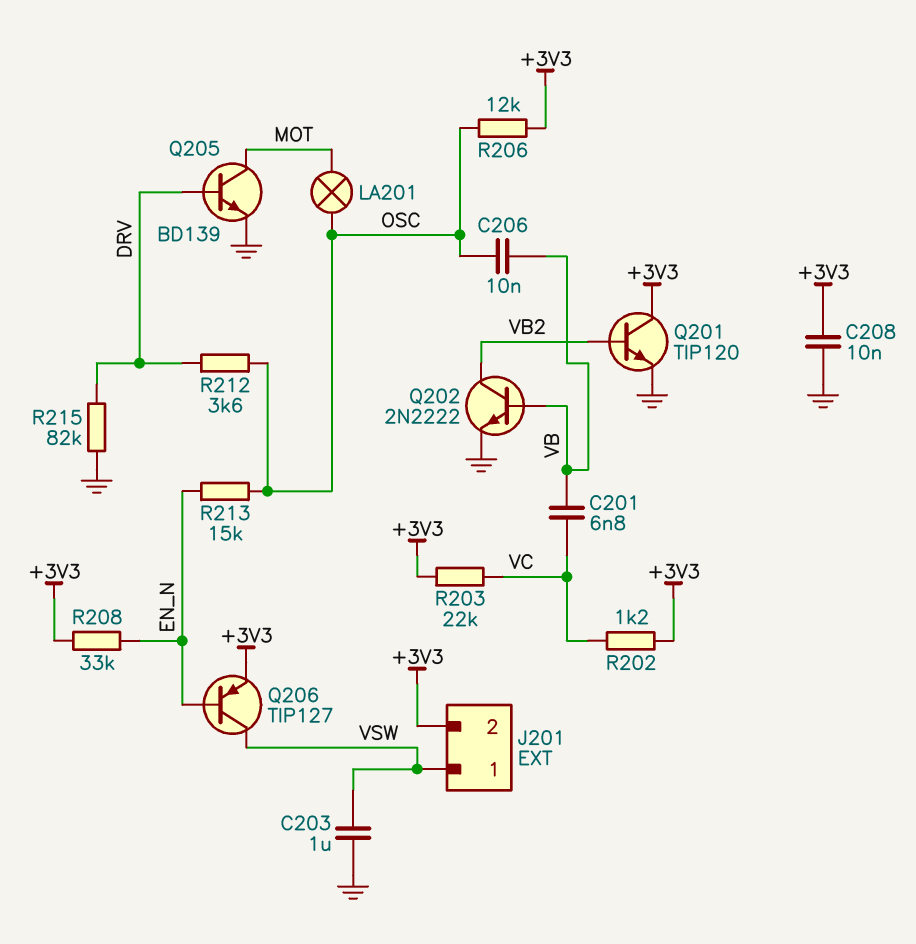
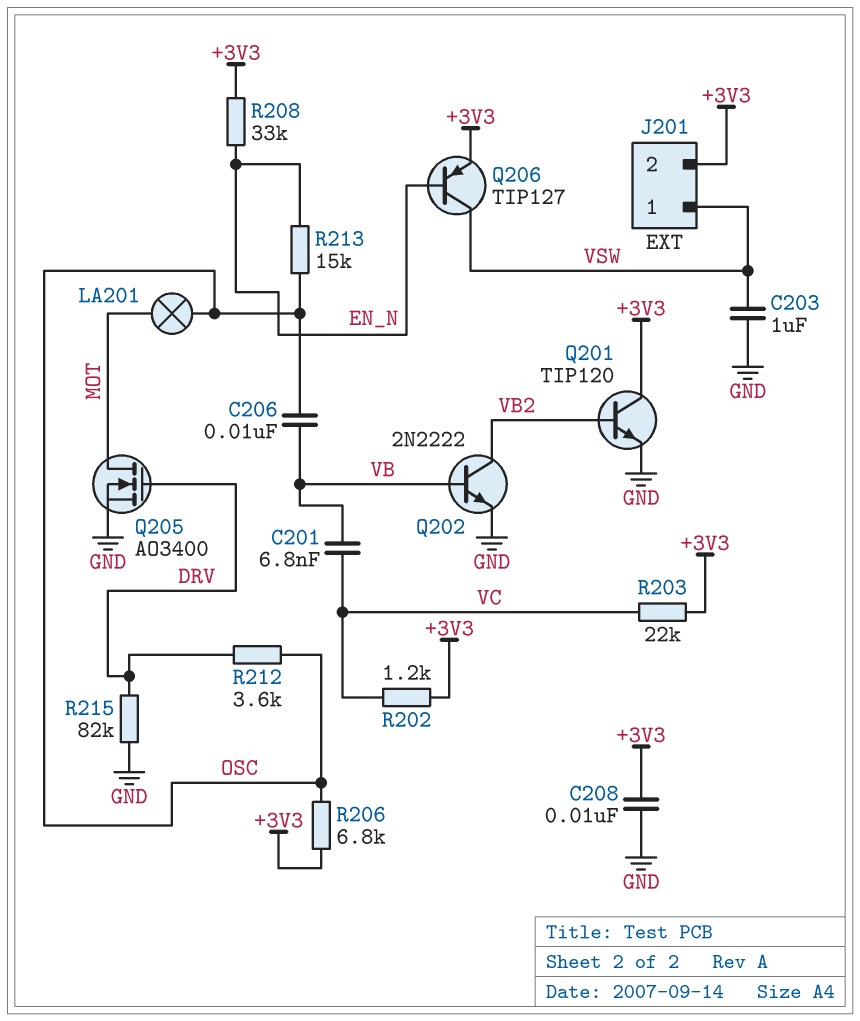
Q205: NPN BD139 (B DRV, C MOT, E GND) -> NMOS AO3400 (G DRV, D MOT, S GND)
R206: 12k (+3V3, OSC) -> 6.8k (+3V3, OSC)

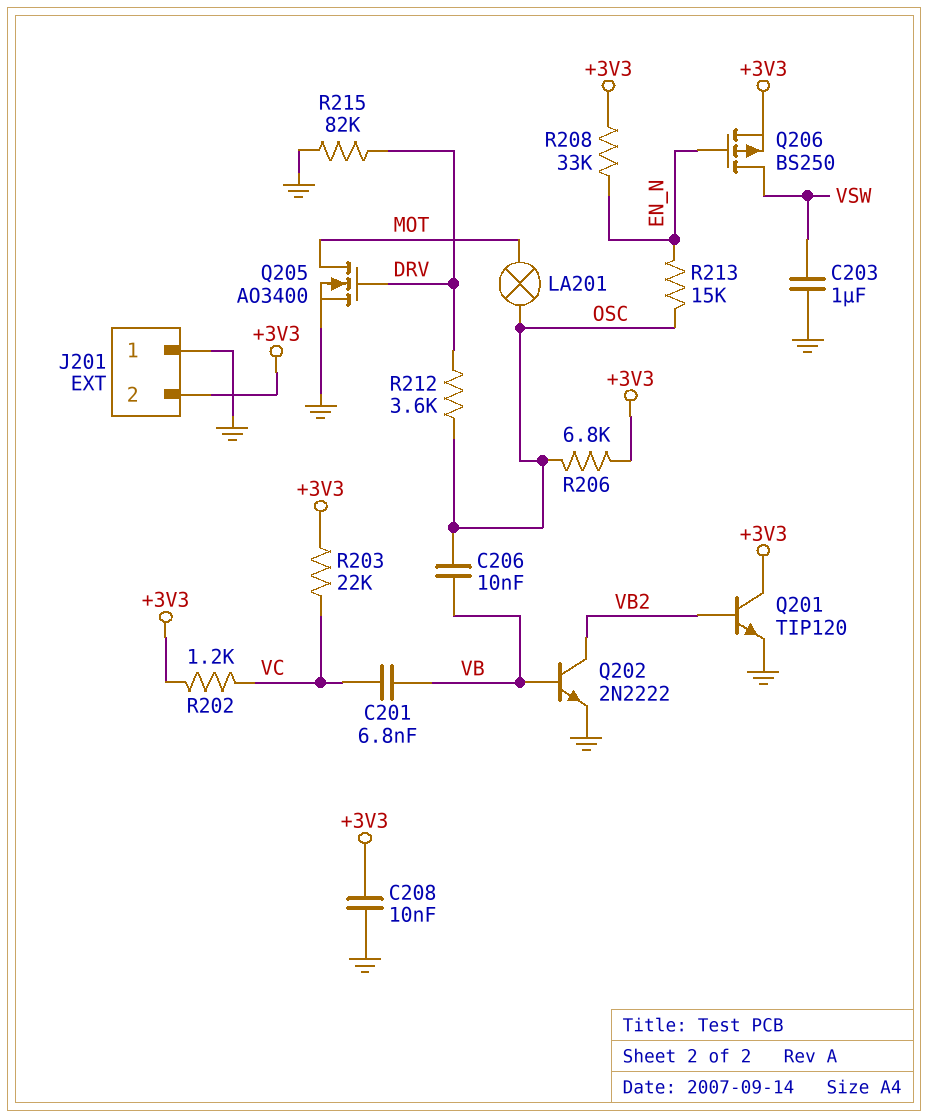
J201 pin 1: VSW -> GND
Q206: PNP TIP127 (B EN_N, C VSW, E +3V3) -> PMOS BS250 (G EN_N, D VSW, S +3V3)

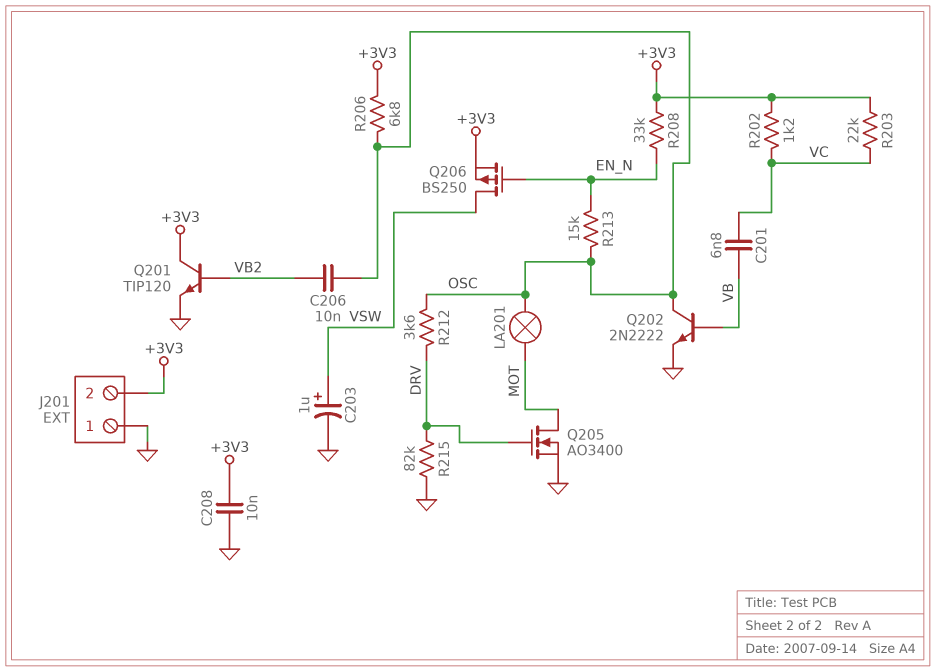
C203: 1uF (GND, VSW) -> 1uF (plus VSW, minus GND)
C206: 10nF (OSC, VB) -> 10nF (OSC, VB2)
Q202: NPN 2N2222 (B VB, C VB2, E GND) -> NPN 2N2222 (B VB, C OSC, E GND)

